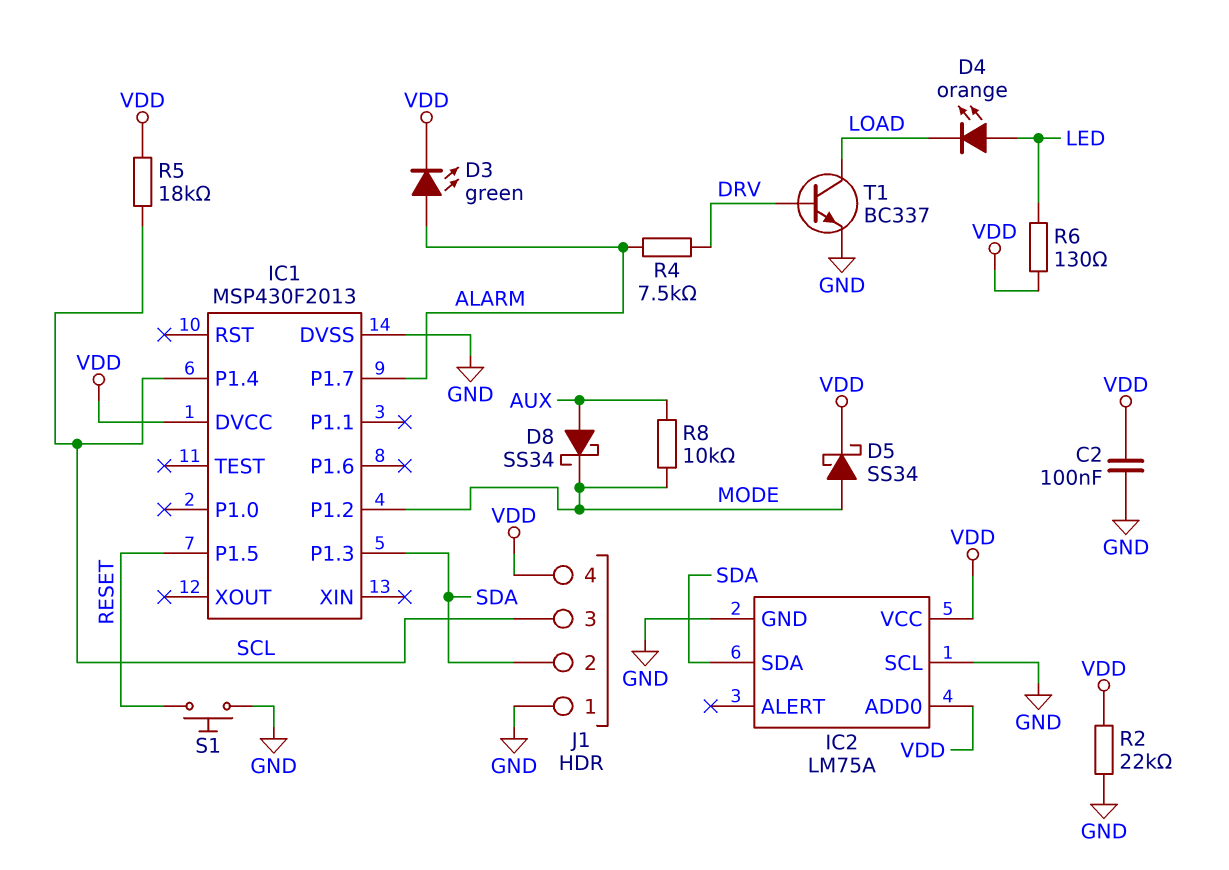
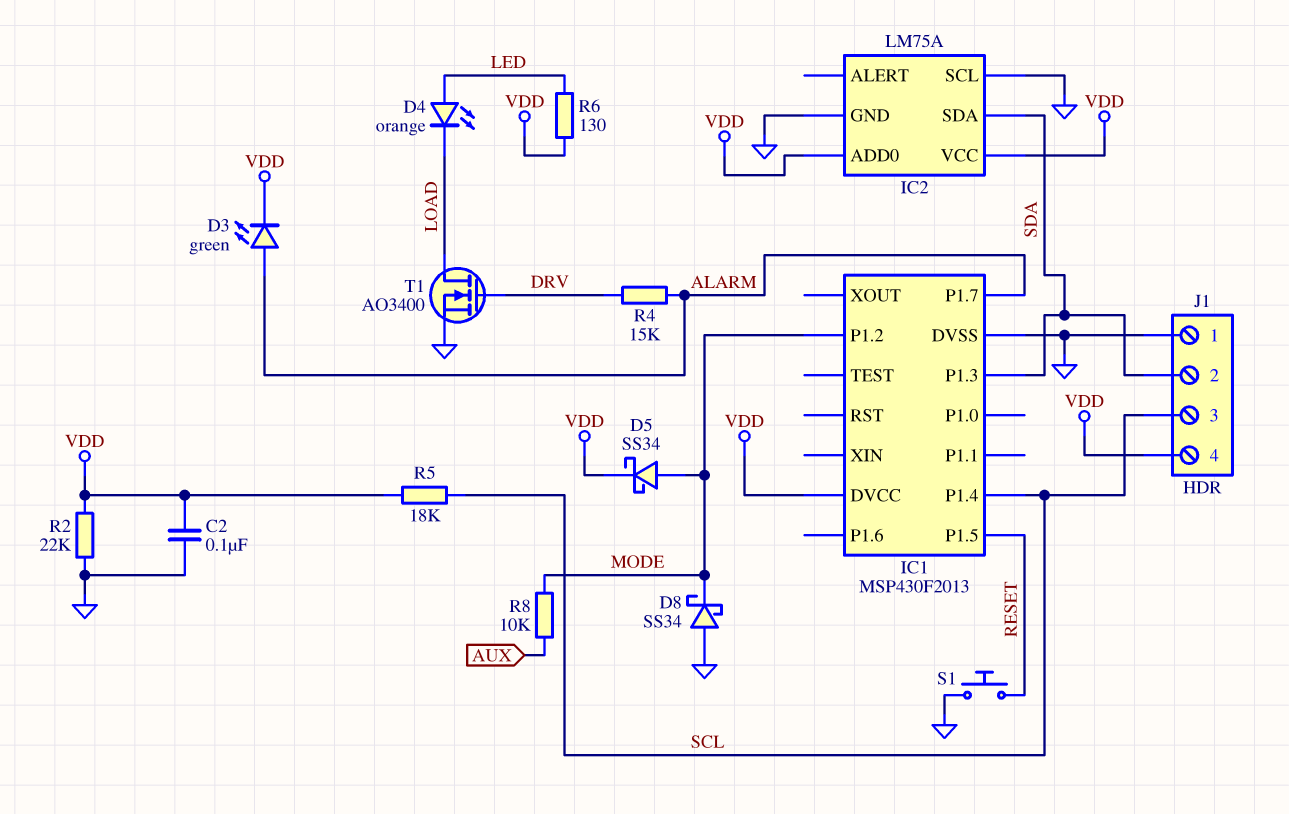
D8: schottky SS34 (A AUX, K MODE) -> schottky SS34 (A GND, K MODE)
R4: 7.5k (ALARM, DRV) -> 15k (ALARM, DRV)
T1: NPN BC337 (B DRV, C LOAD, E GND) -> NMOS AO3400 (G DRV, D LOAD, S GND)

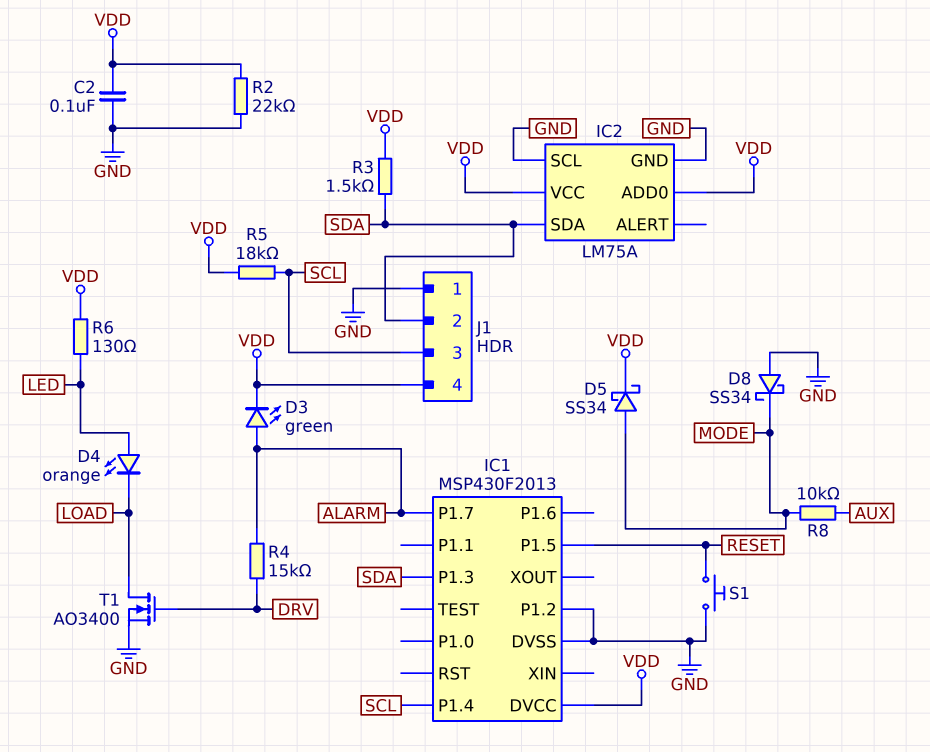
IC1 pin P1.2: MODE -> GND
R3: none -> 1.5k (SDA, VDD)

